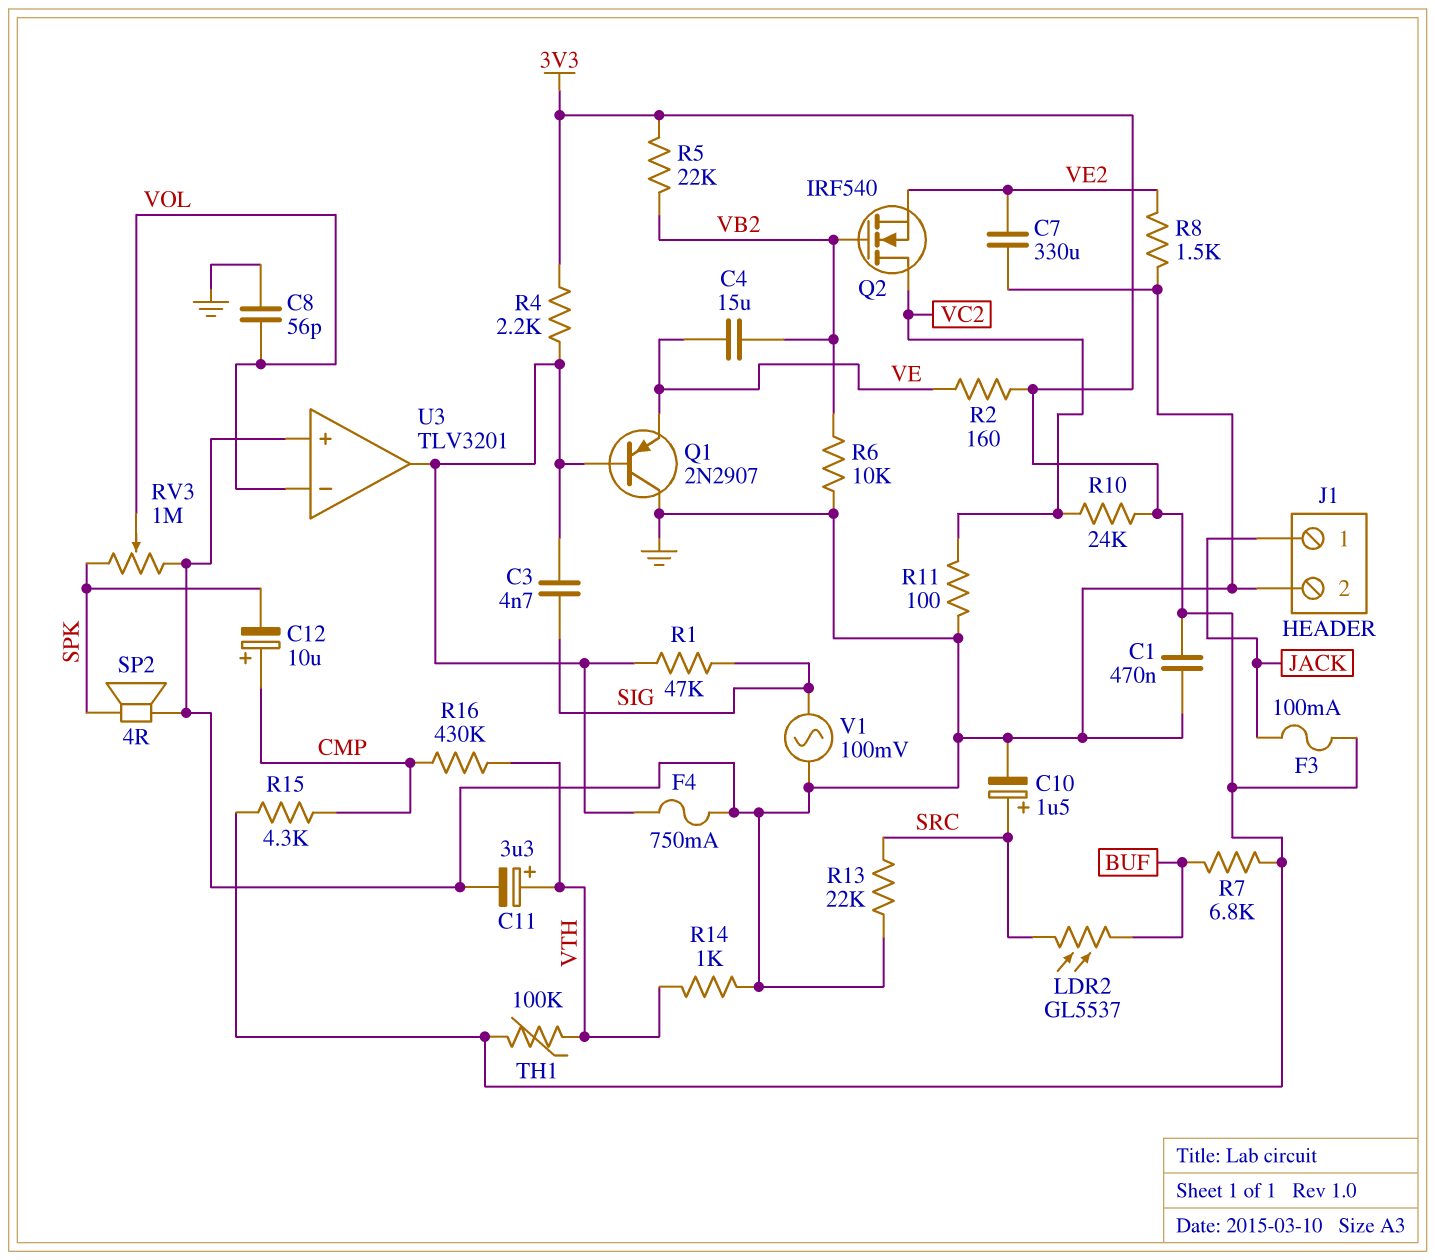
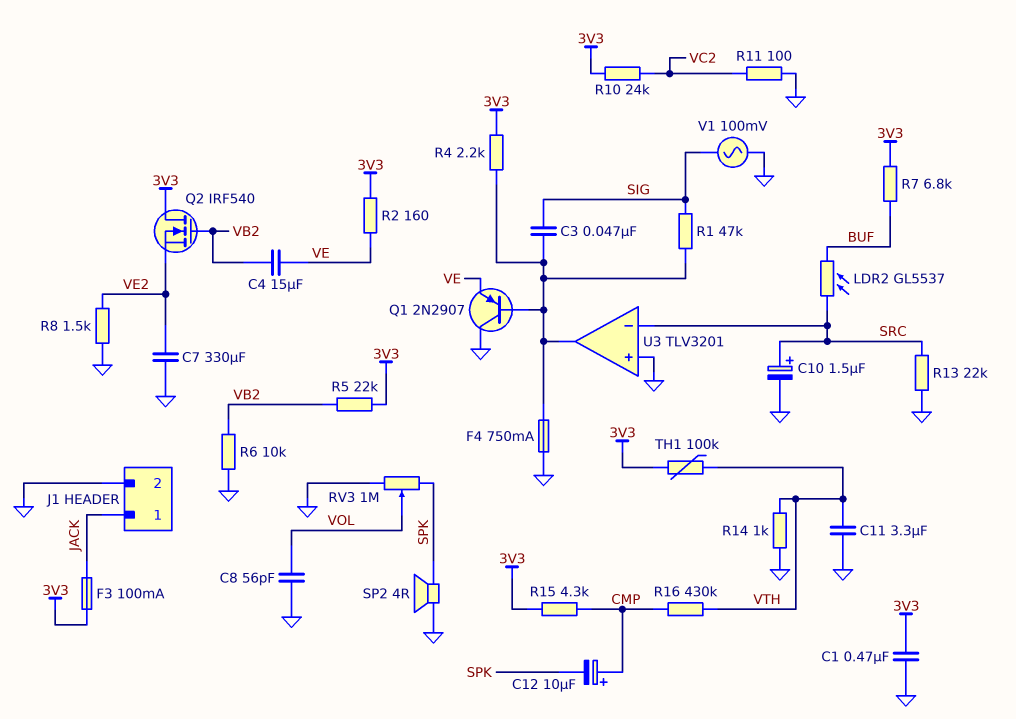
C3: 4.7nF (SIG, U3/out) -> 47nF (SIG, U3/out)
C11: 3.3uF (plus VTH, minus GND) -> 3.3uF (GND, VTH)
Q2: NMOS IRF540 (G VB2, D VC2, S VE2) -> NMOS IRF540 (G VB2, D 3V3, S VE2)
U3 pin in-: VOL -> SRC

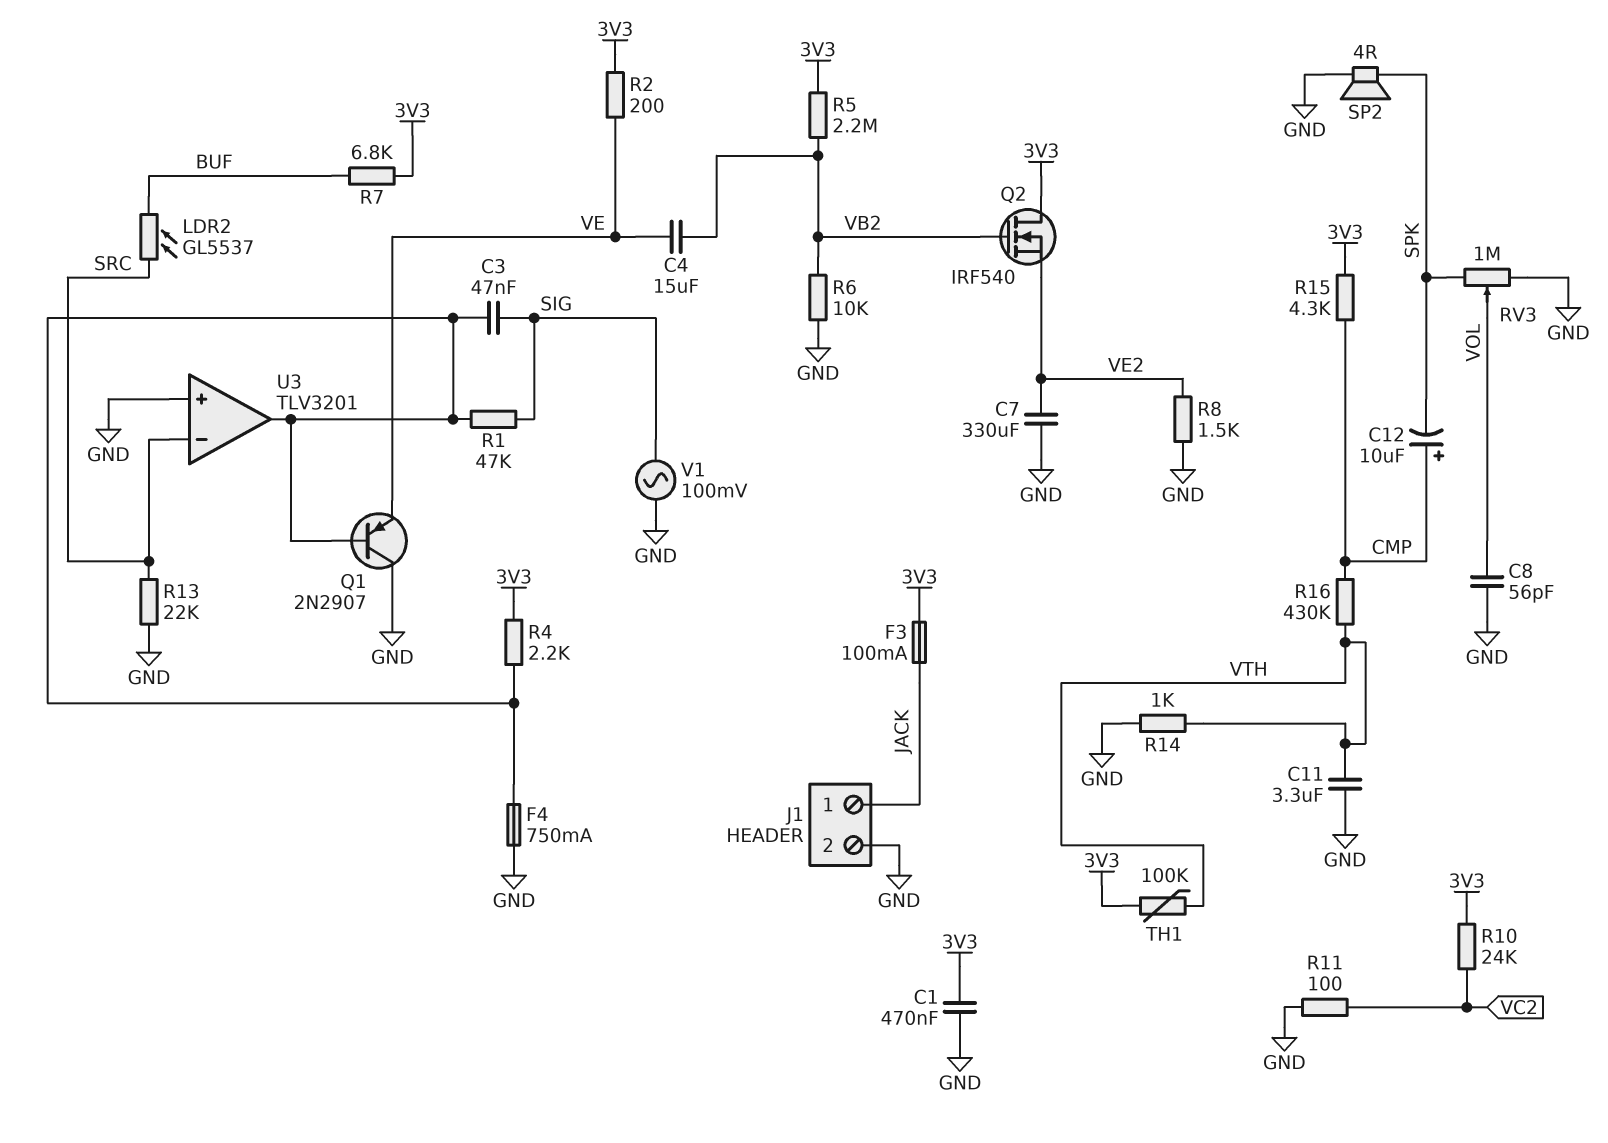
C10: 1.5uF (plus SRC, minus GND) -> none
R2: 160 (3V3, VE) -> 200 (3V3, VE)
R5: 22k (3V3, VB2) -> 2.2M (3V3, VB2)

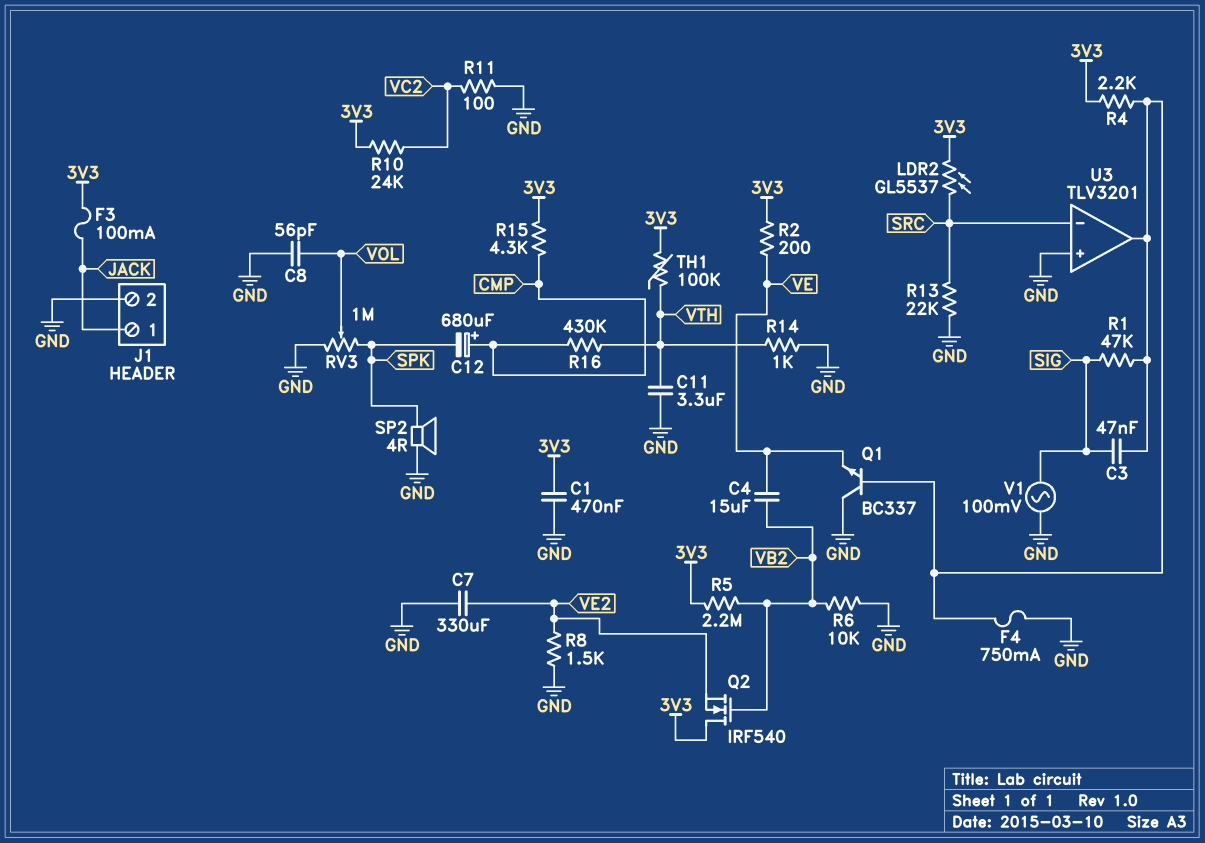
C12: 10uF (plus CMP, minus SPK) -> 680uF (plus CMP, minus SPK)
LDR2: GL5537 (BUF, SRC) -> GL5537 (3V3, SRC)
Q1: PNP 2N2907 (B U3/out, C GND, E VE) -> NPN BC337 (B U3/out, C GND, E VE)
R7: 6.8k (3V3, BUF) -> none

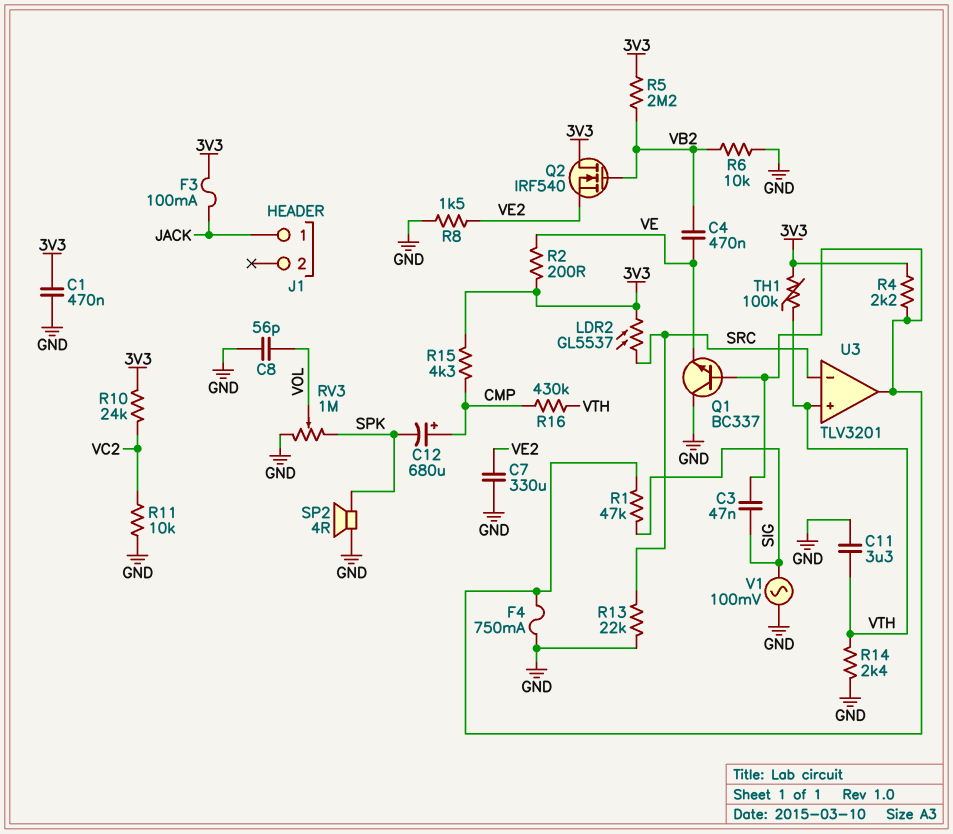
C4: 15uF (VB2, VE) -> 470nF (VB2, VE)
J1 pin 2: GND -> none
R11: 100 (GND, VC2) -> 10k (GND, VC2)
R14: 1k (GND, VTH) -> 2.4k (GND, VTH)
U3 pin in+: GND -> VTH

